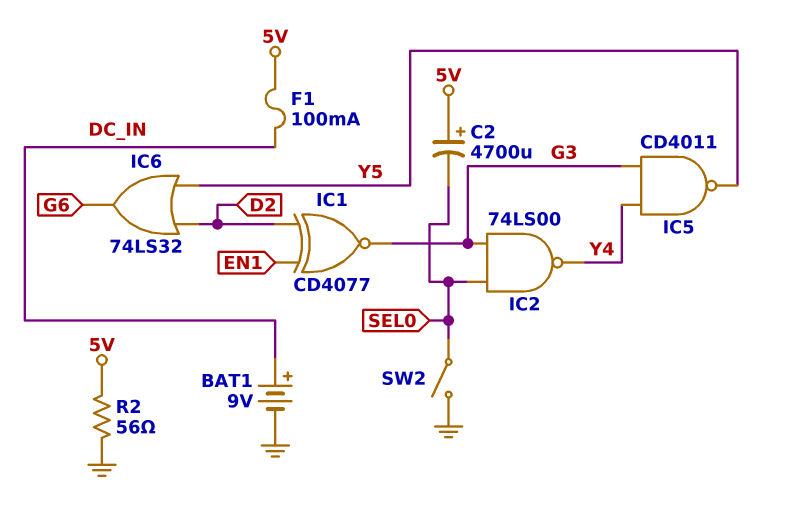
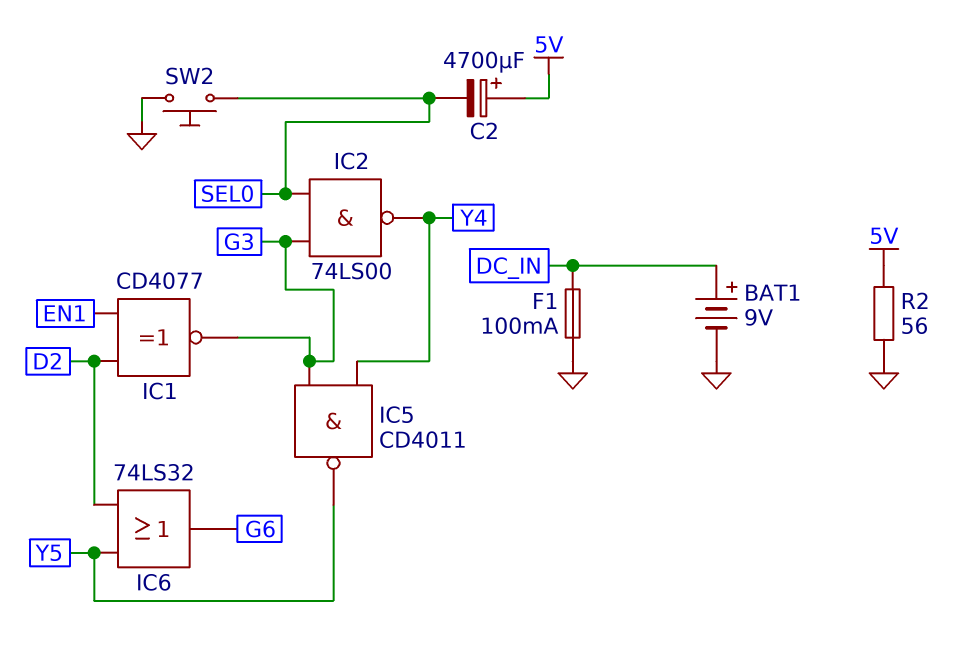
F1: 100mA (5V, DC_IN) -> 100mA (DC_IN, GND)
SW2: switch (GND, SEL0) -> button (GND, SEL0)

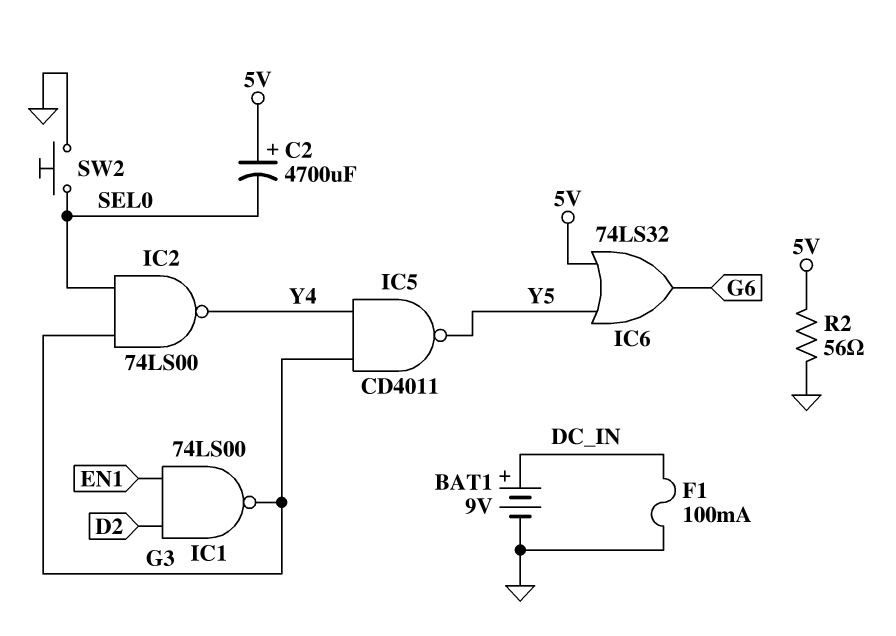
IC1: XNOR CD4077 (in D2, in EN1, out G3) -> NAND 74LS00 (in D2, in EN1, out G3)
IC6: OR 74LS32 (in D2, in Y5, out G6) -> OR 74LS32 (in 5V, in Y5, out G6)

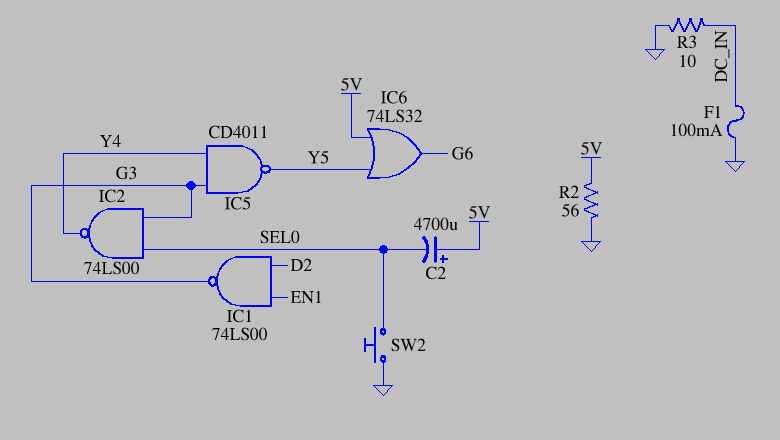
BAT1: 9V (plus DC_IN, minus GND) -> none
R3: none -> 10 (DC_IN, GND)

